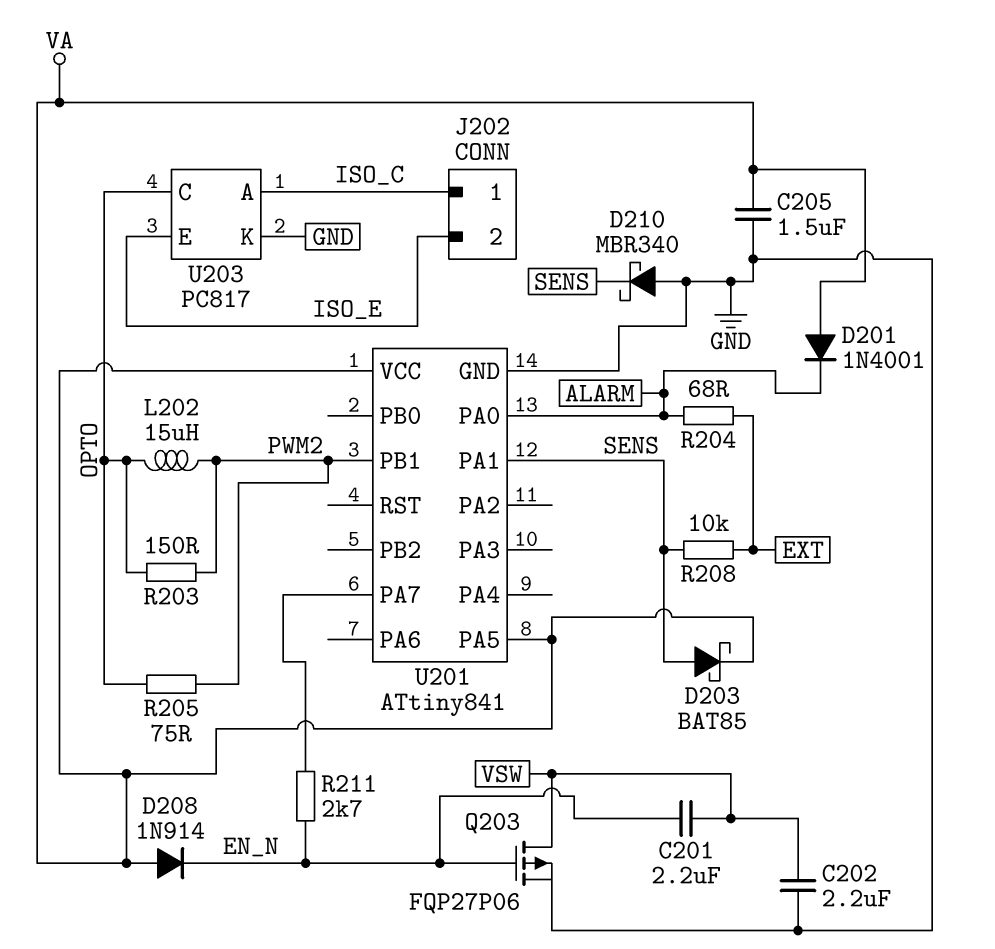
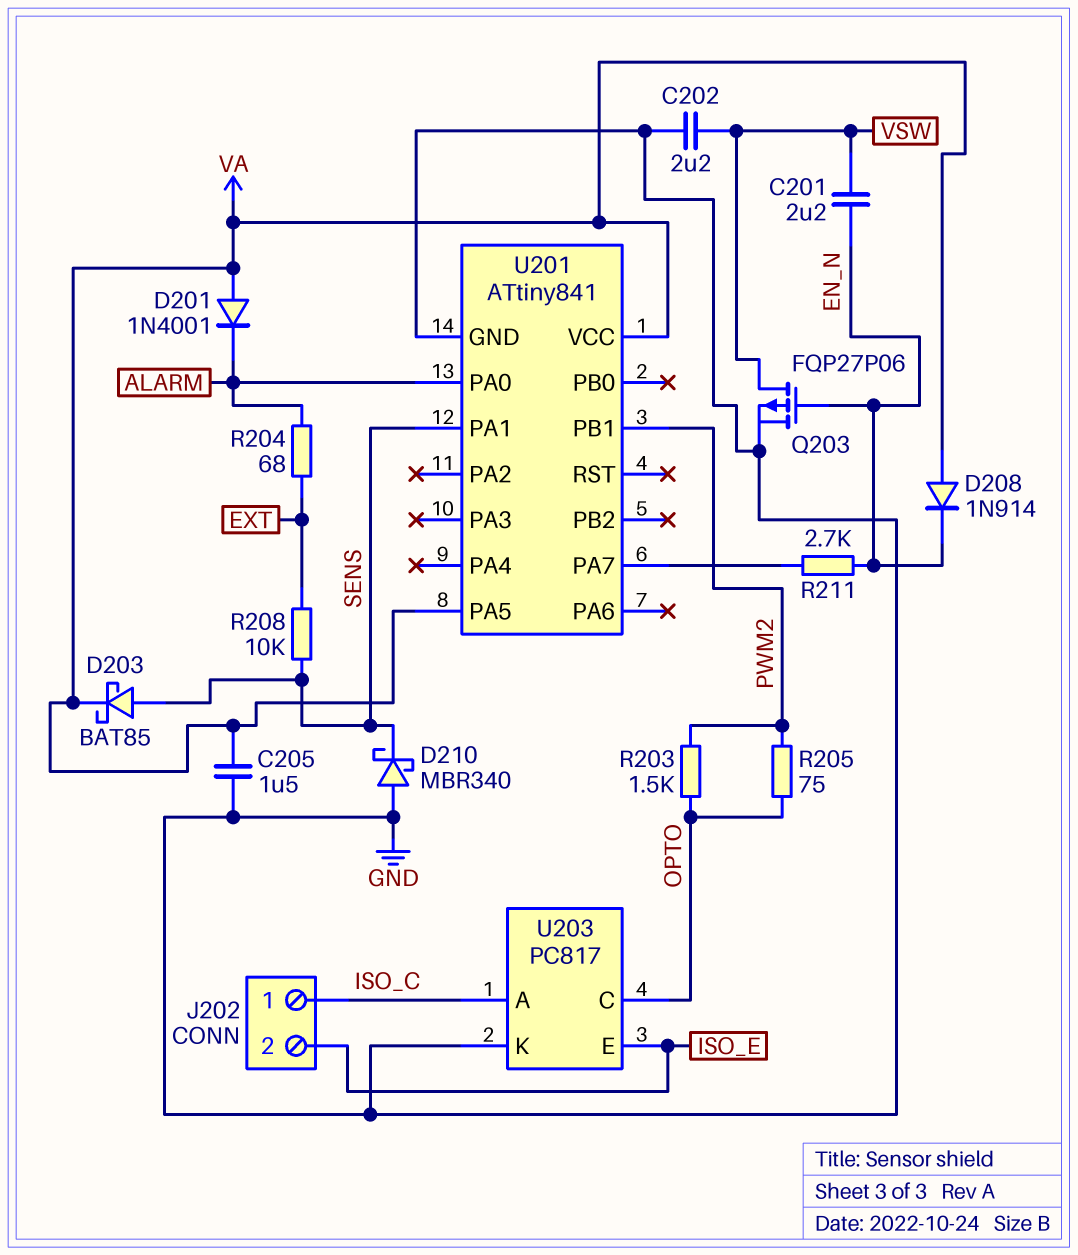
L202: 15uH (OPTO, PWM2) -> none
R203: 150 (OPTO, PWM2) -> 1.5k (OPTO, PWM2)

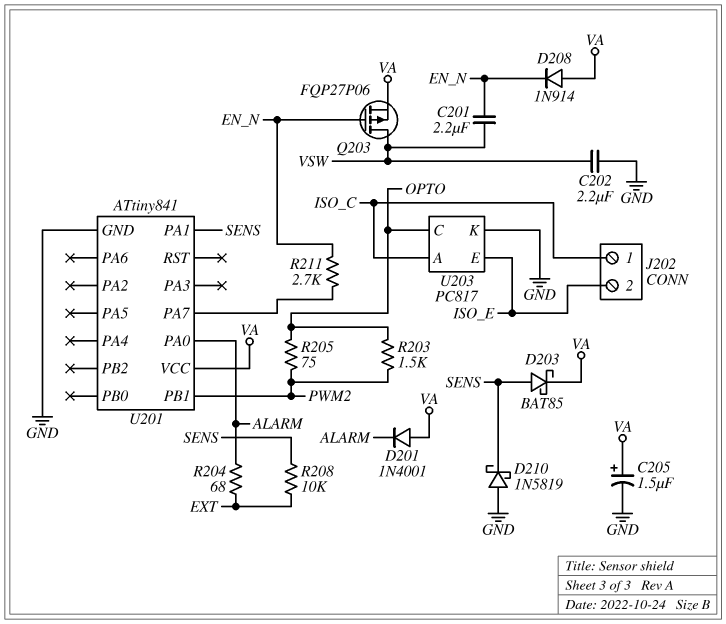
C205: 1.5uF (GND, VA) -> 1.5uF (plus VA, minus GND)
D210: schottky MBR340 (A GND, K SENS) -> schottky 1N5819 (A GND, K SENS)
Q203: PMOS FQP27P06 (G EN_N, D VSW, S GND) -> PMOS FQP27P06 (G EN_N, D VSW, S VA)
U201 pin PA5: VA -> none

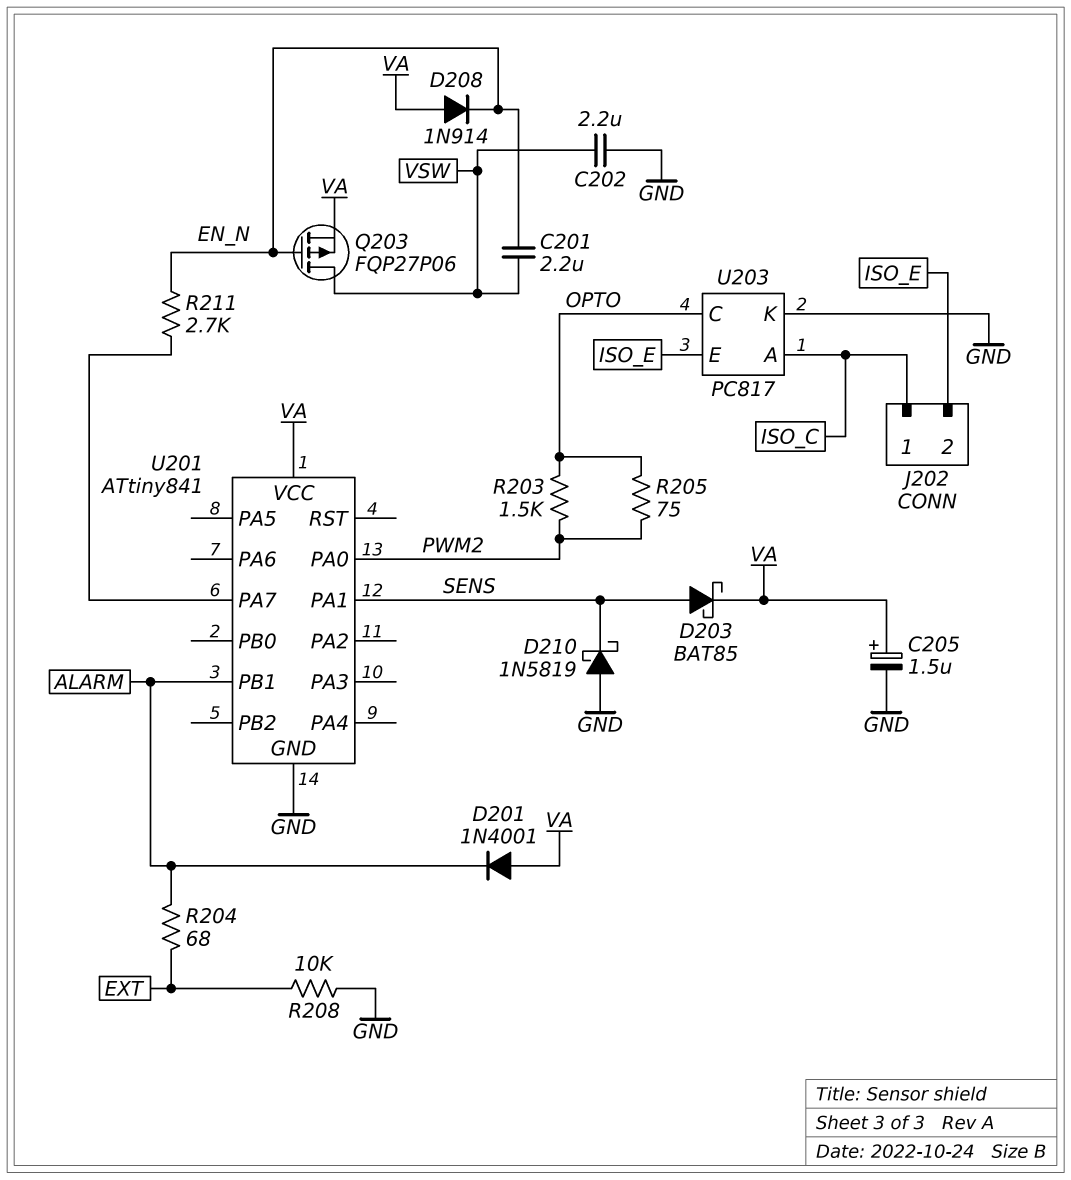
R208: 10k (EXT, SENS) -> 10k (EXT, GND)
U201 pin PA0: ALARM -> PWM2
U201 pin PB1: PWM2 -> ALARM

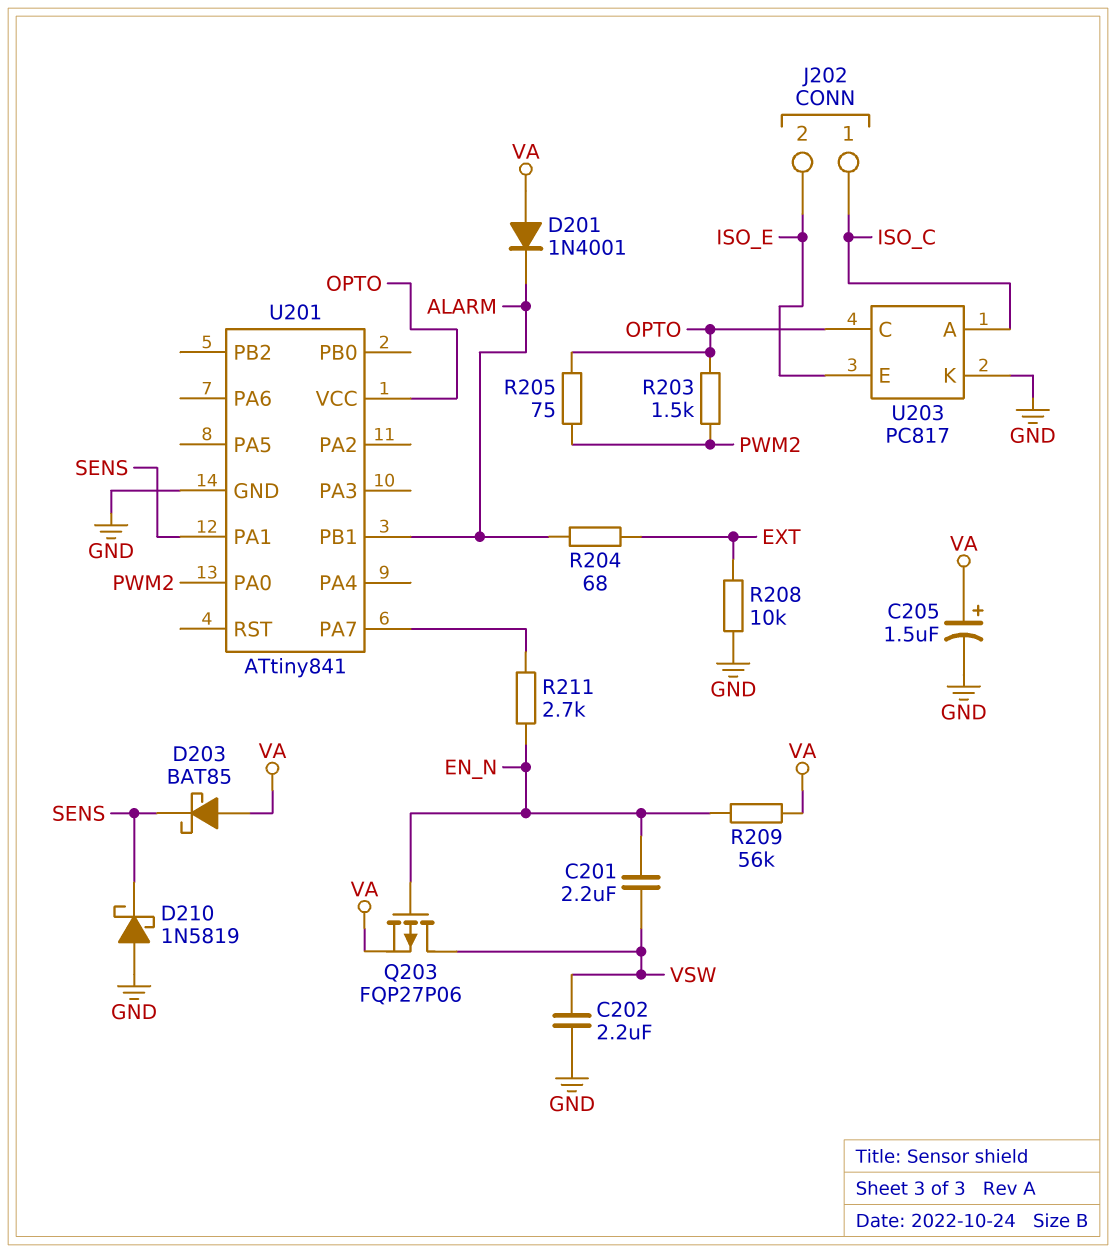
D203: schottky BAT85 (A SENS, K VA) -> schottky BAT85 (A VA, K SENS)
D208: diode 1N914 (A VA, K EN_N) -> none
R209: none -> 56k (EN_N, VA)
U201 pin VCC: VA -> OPTO

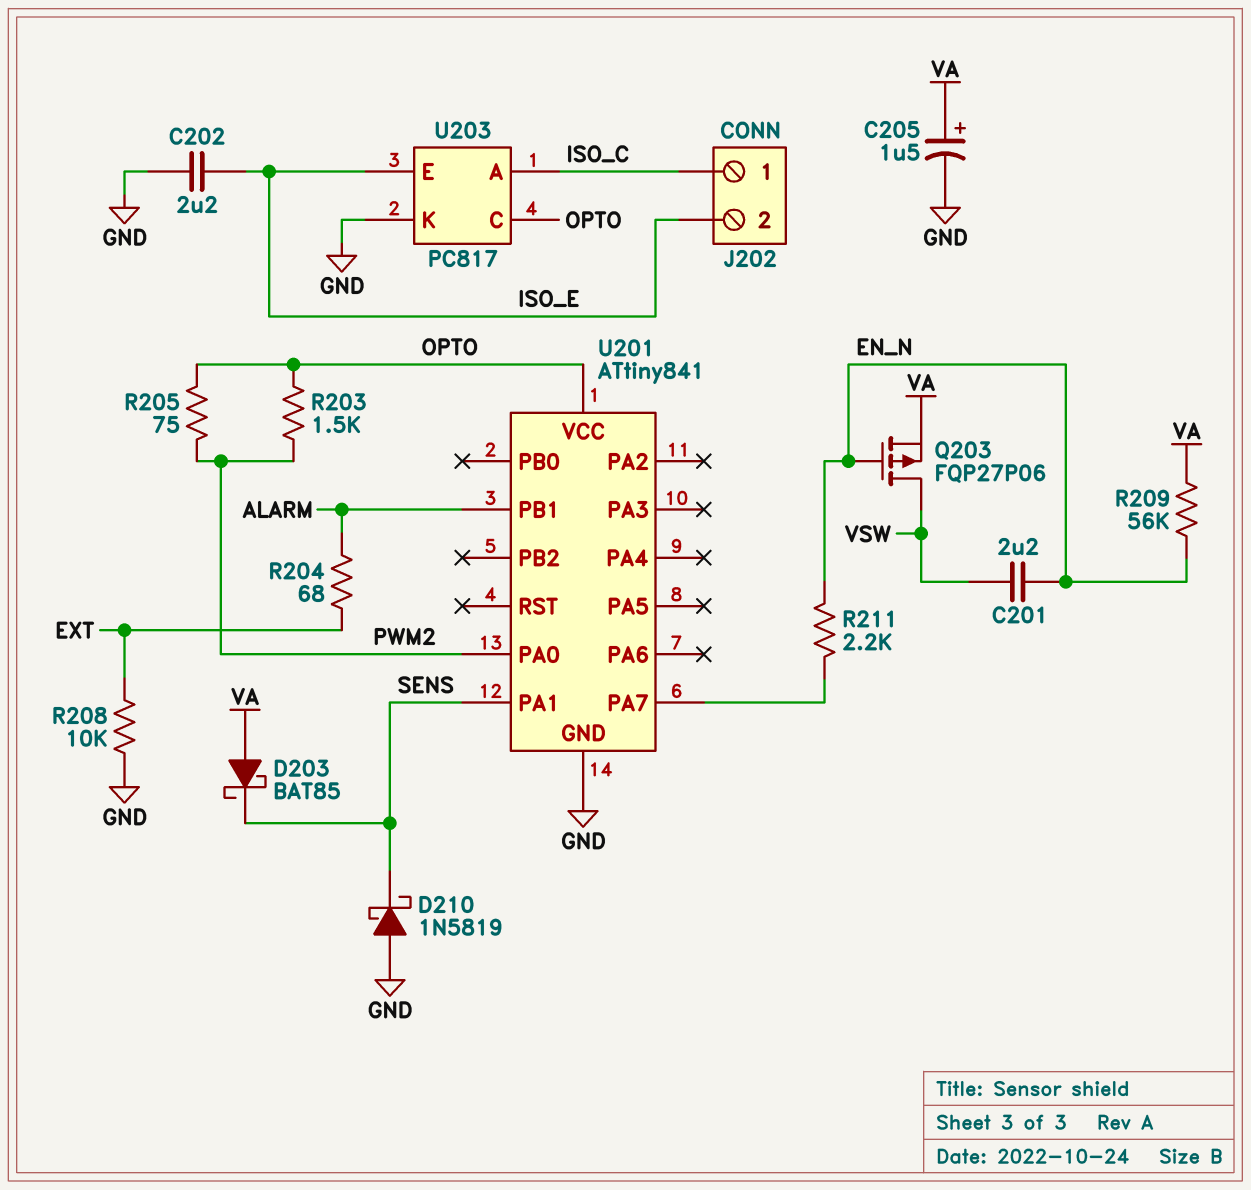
C202: 2.2uF (GND, VSW) -> 2.2uF (GND, ISO_E)
D201: diode 1N4001 (A VA, K ALARM) -> none
R211: 2.7k (EN_N, U201/PA7) -> 2.2k (EN_N, U201/PA7)

